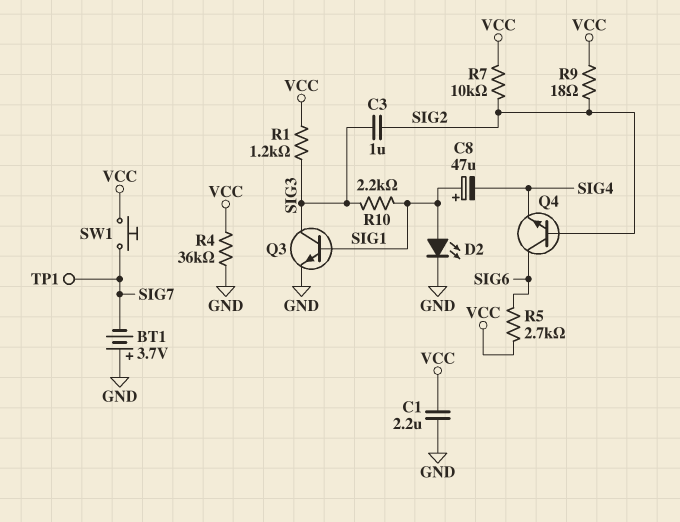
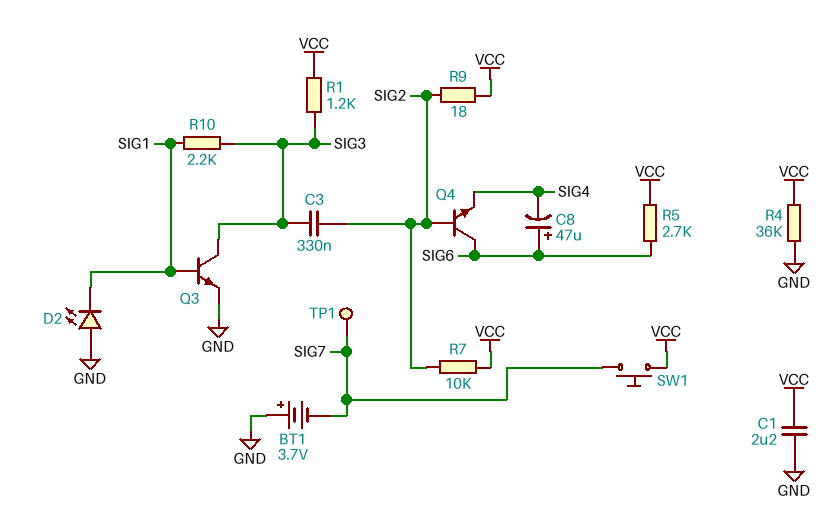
C3: 1uF (SIG2, SIG3) -> 330nF (SIG2, SIG3)
C8: 47uF (plus SIG1, minus SIG4) -> 47uF (plus SIG6, minus SIG4)
D2: LED (A SIG1, K GND) -> LED (A GND, K SIG1)

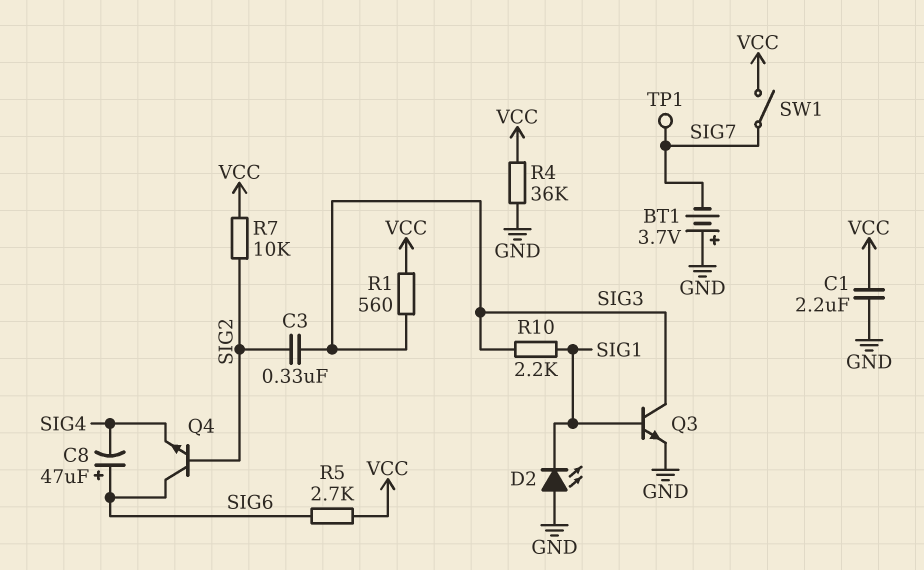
R1: 1.2k (SIG3, VCC) -> 560 (SIG3, VCC)
R9: 18 (SIG2, VCC) -> none
SW1: button (SIG7, VCC) -> switch (SIG7, VCC)

